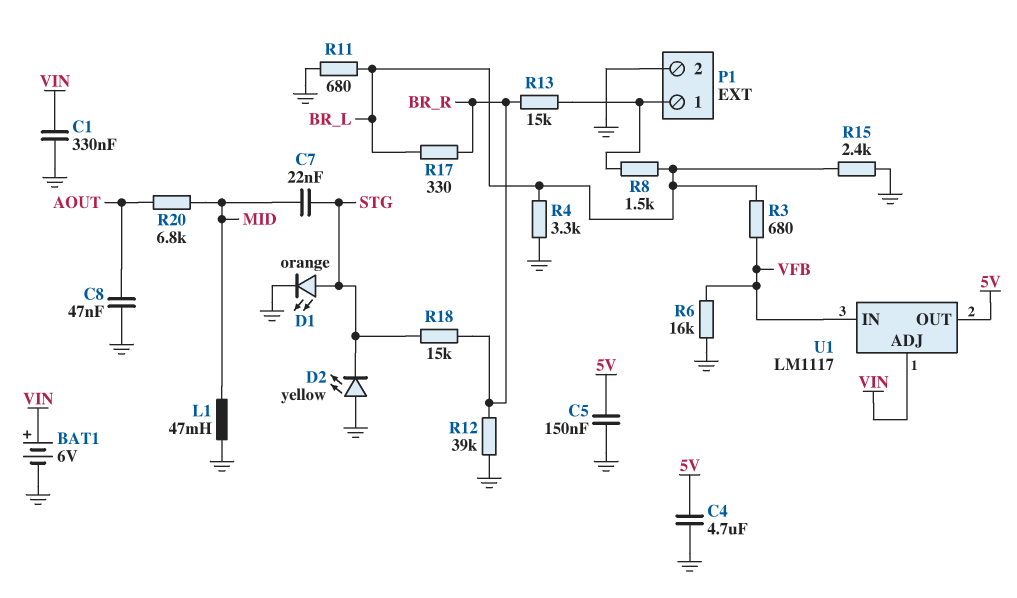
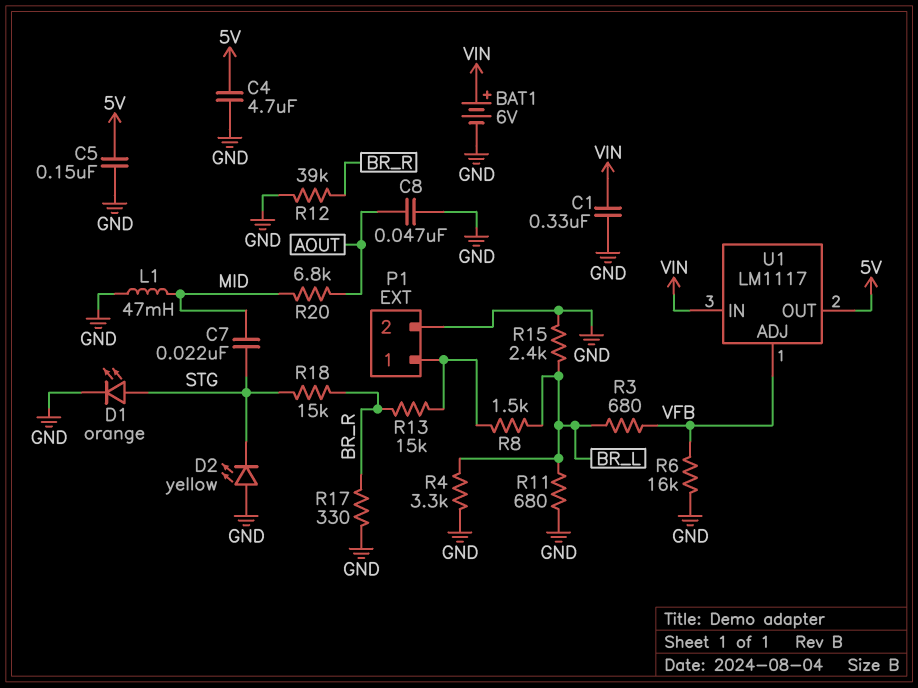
R17: 330 (BR_L, BR_R) -> 330 (BR_R, GND)
U1 pin ADJ: VIN -> VFB
U1 pin IN: VFB -> VIN

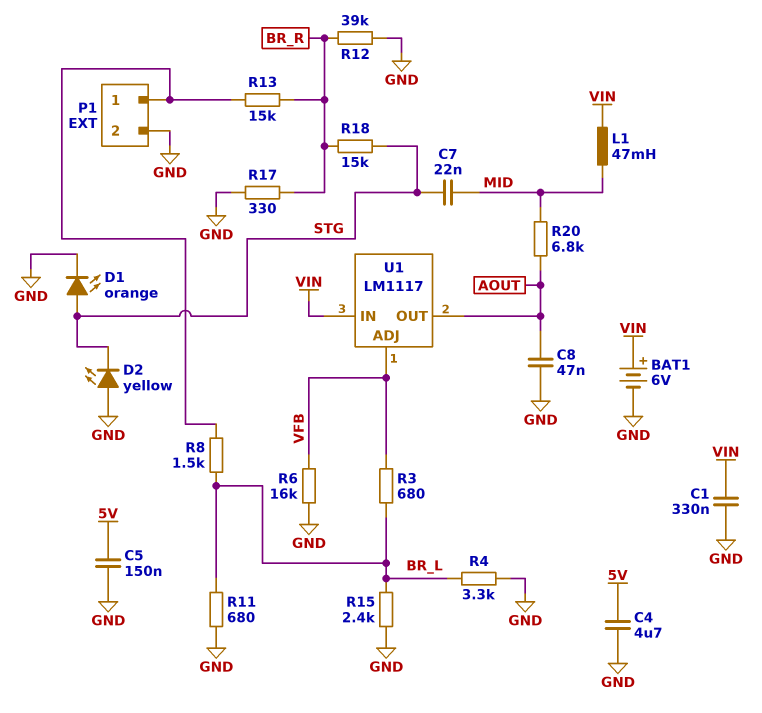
L1: 47mH (GND, MID) -> 47mH (MID, VIN)
U1 pin OUT: 5V -> AOUT

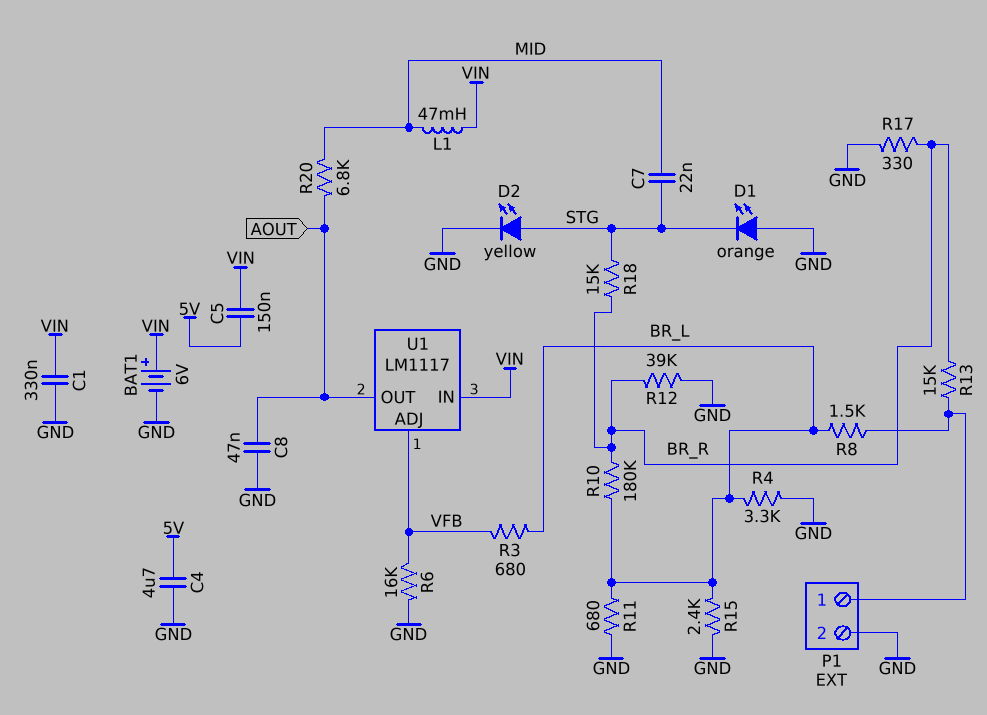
C5: 150nF (5V, GND) -> 150nF (5V, VIN)
D1: LED orange (A STG, K GND) -> LED orange (A GND, K STG)
D2: LED yellow (A GND, K STG) -> LED yellow (A STG, K GND)
R10: none -> 180k (BR_L, BR_R)

